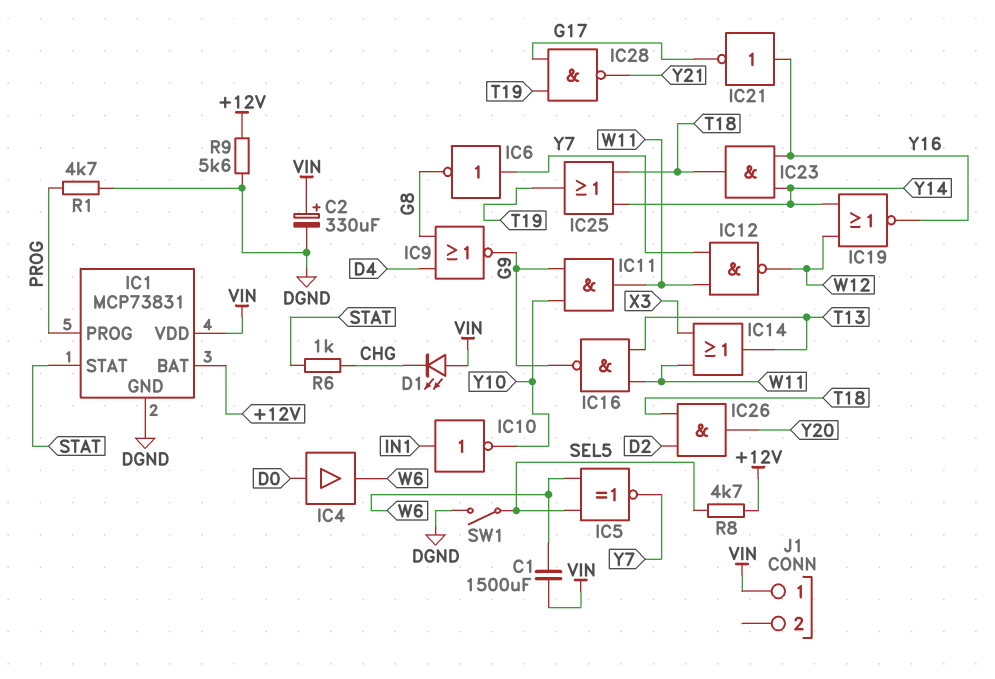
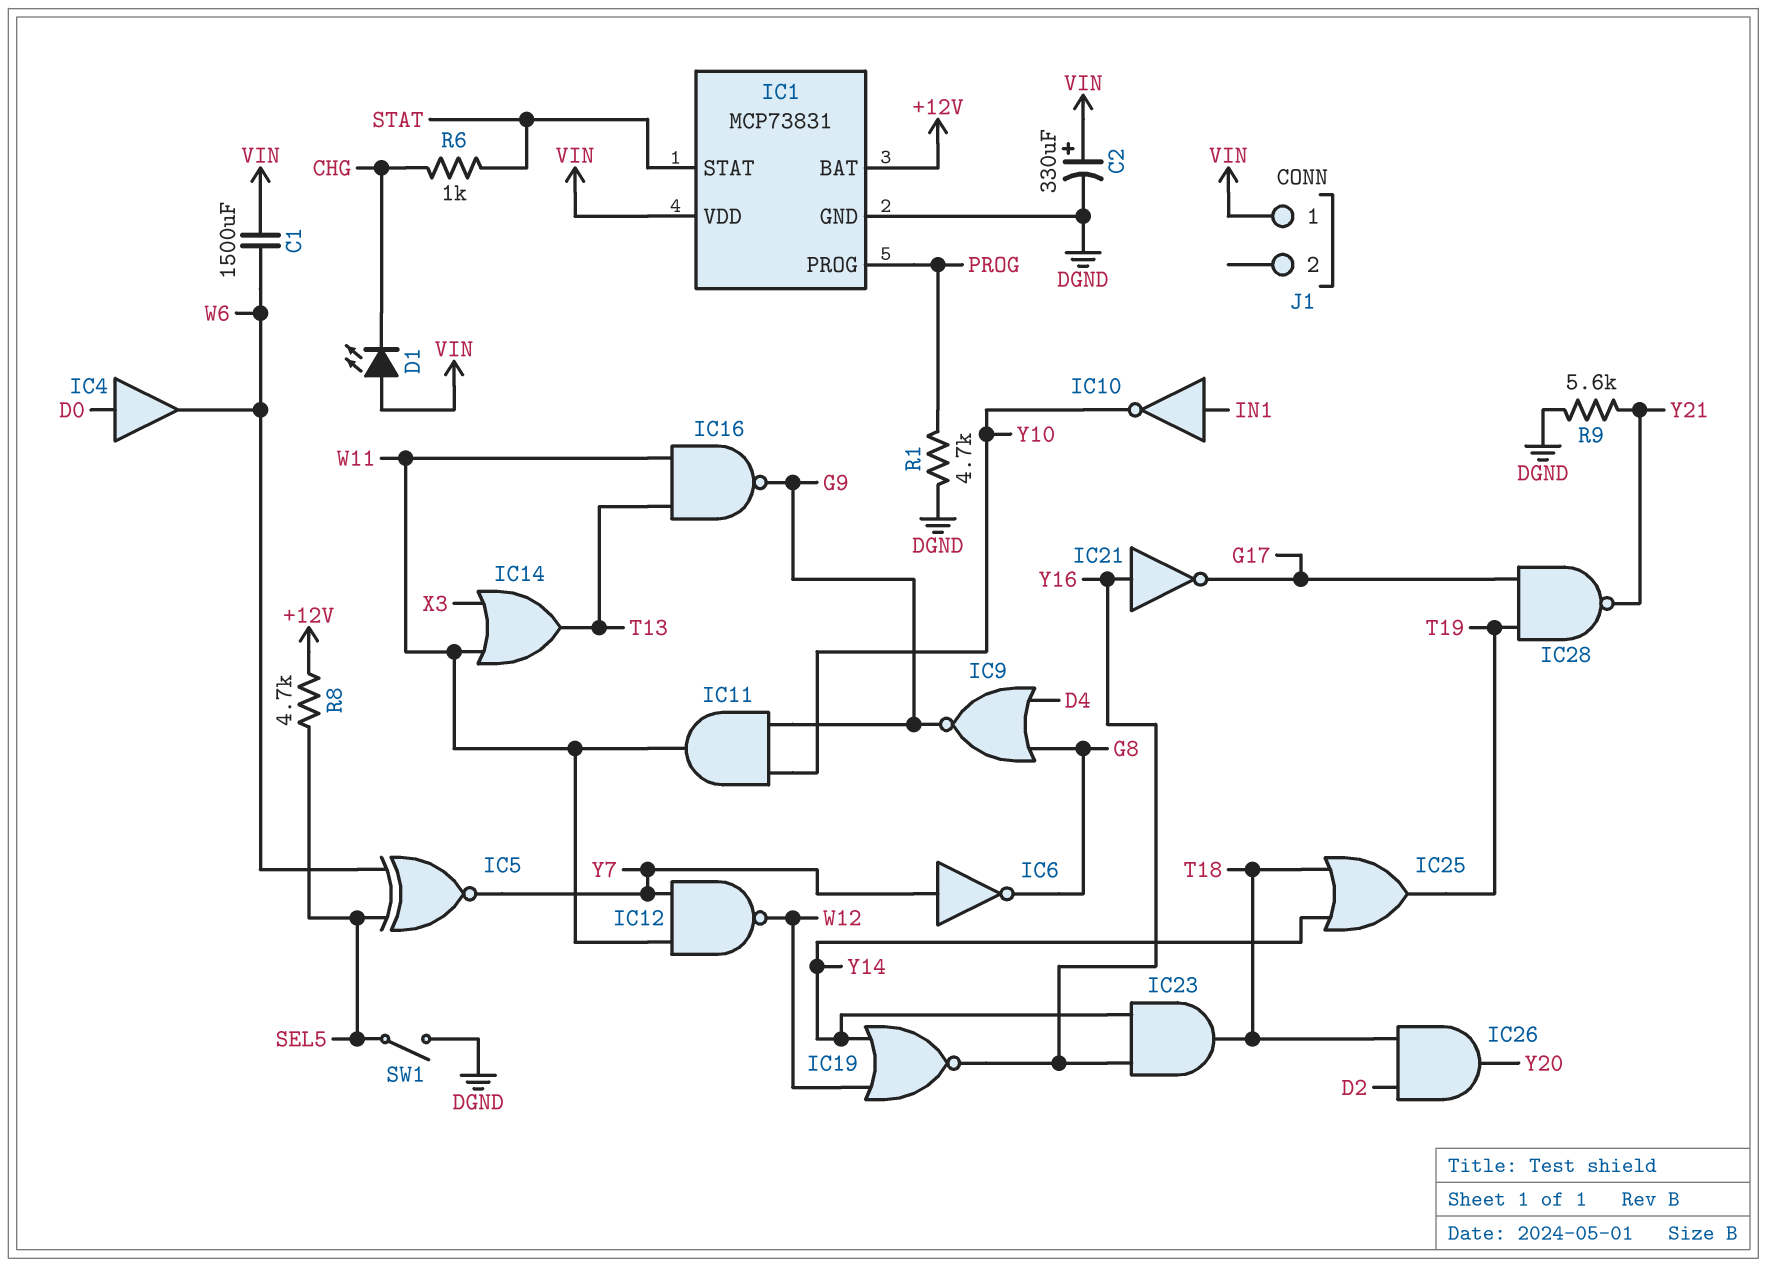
R9: 5.6k (+12V, DGND) -> 5.6k (DGND, Y21)

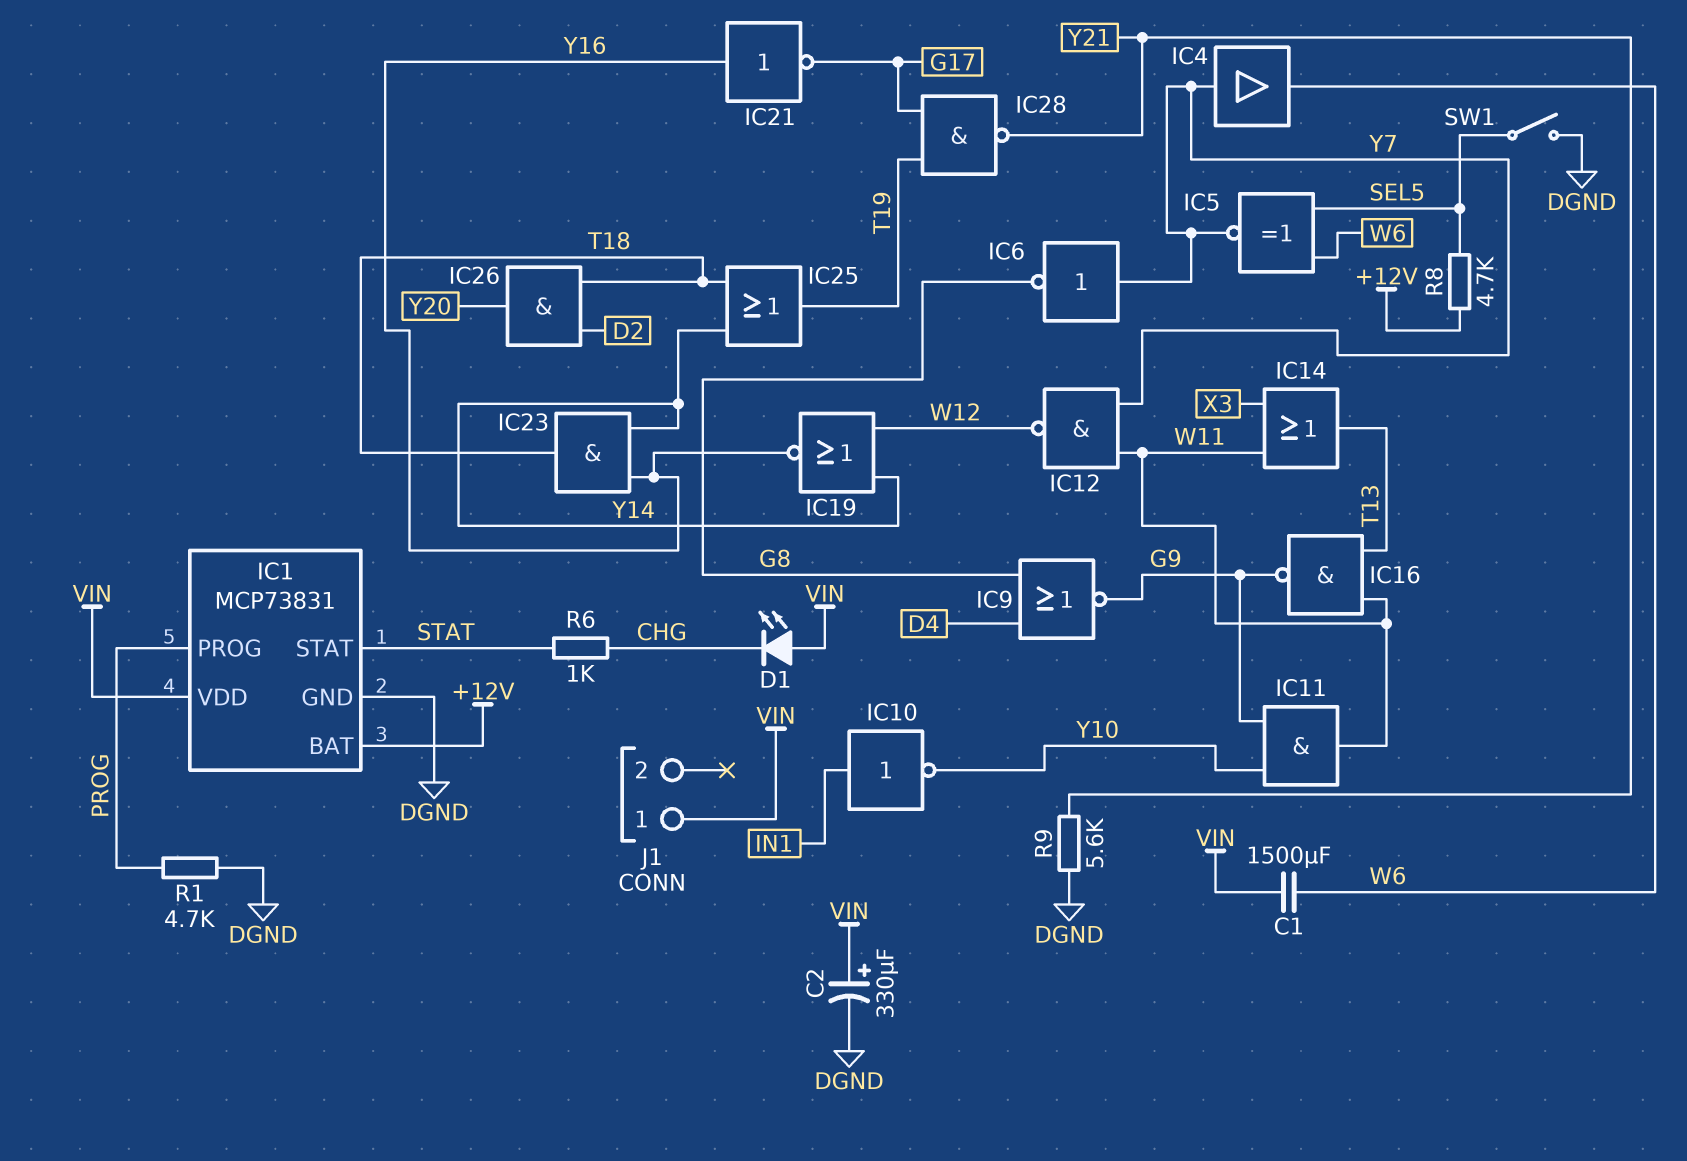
IC4: buffer (in D0, out W6) -> buffer (in Y7, out W6)

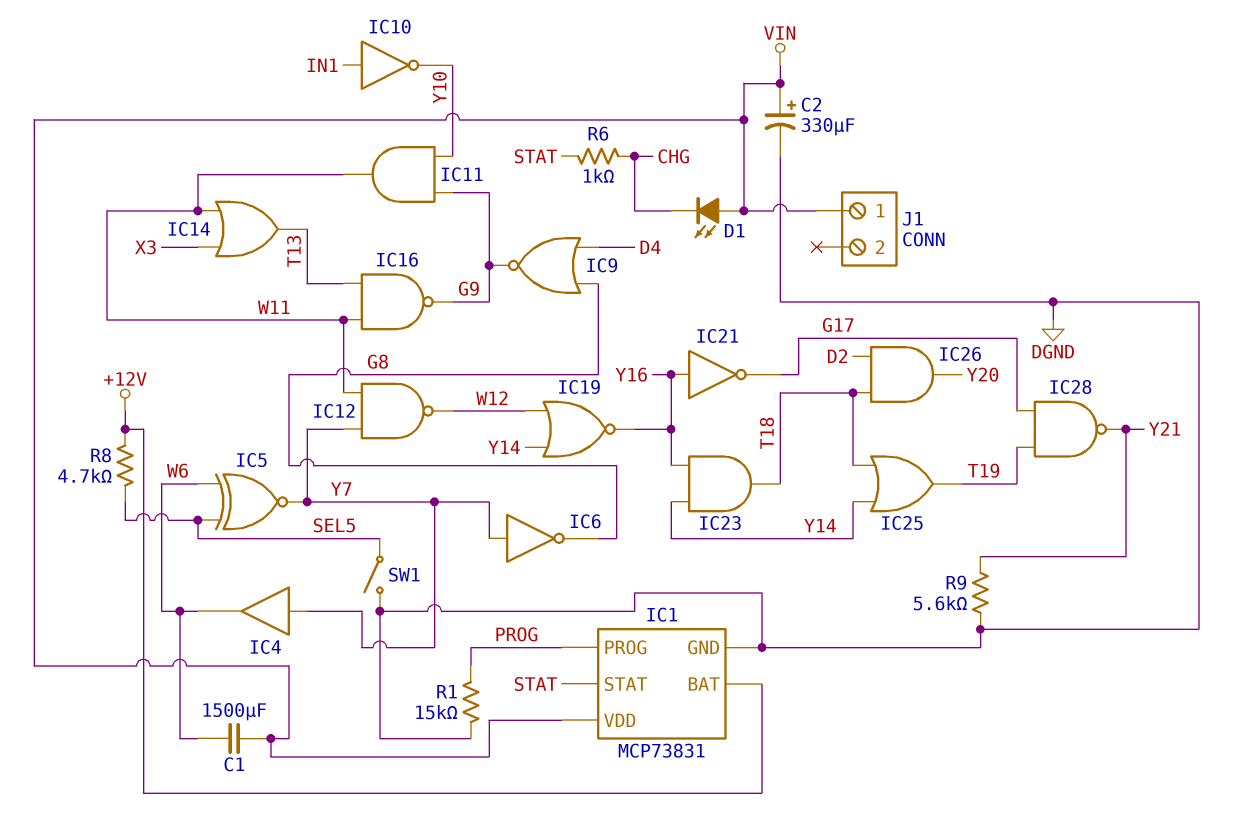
R1: 4.7k (DGND, PROG) -> 15k (DGND, PROG)

